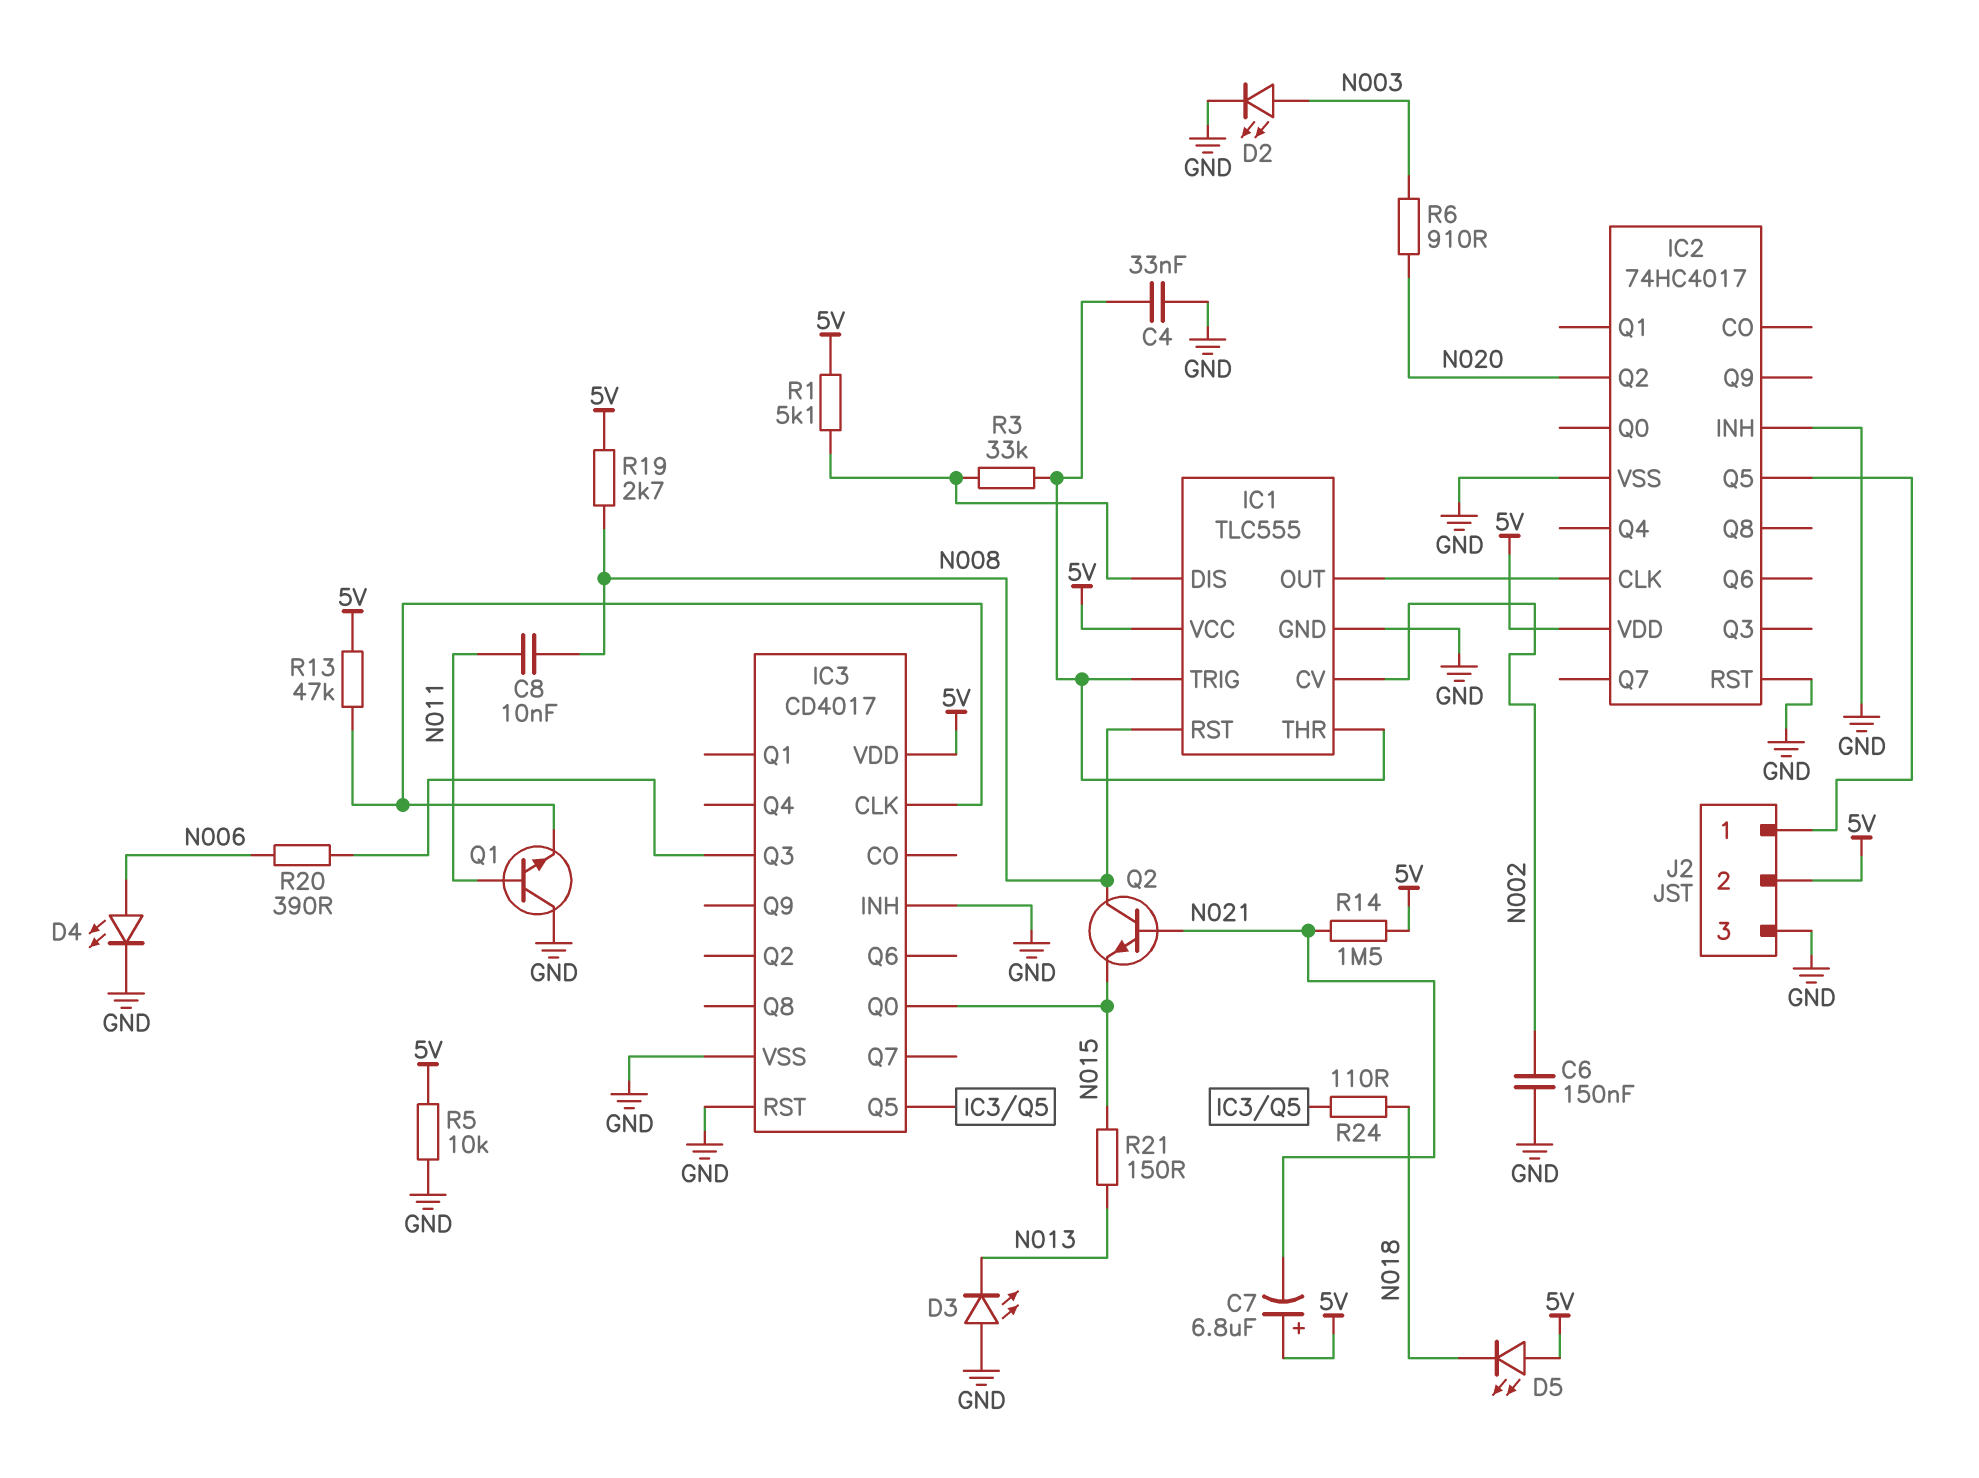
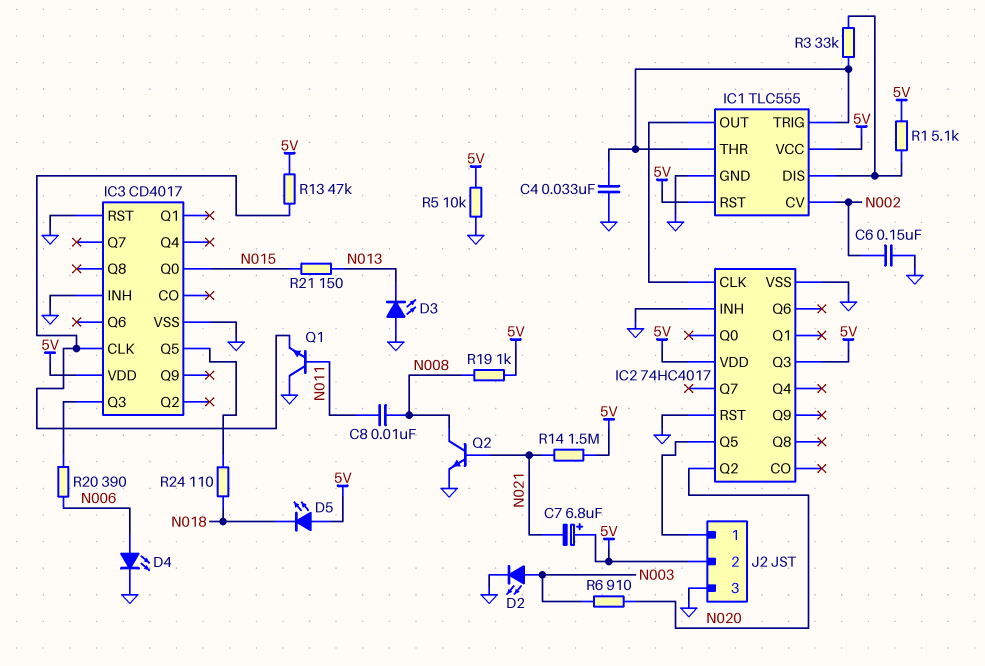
IC1 pin RST: N008 -> 5V
IC2 pin Q3: none -> 5V
Q2: NPN (B N021, C N008, E N015) -> NPN (B N021, C N008, E GND)
R19: 2.7k (5V, N008) -> 1k (5V, N008)

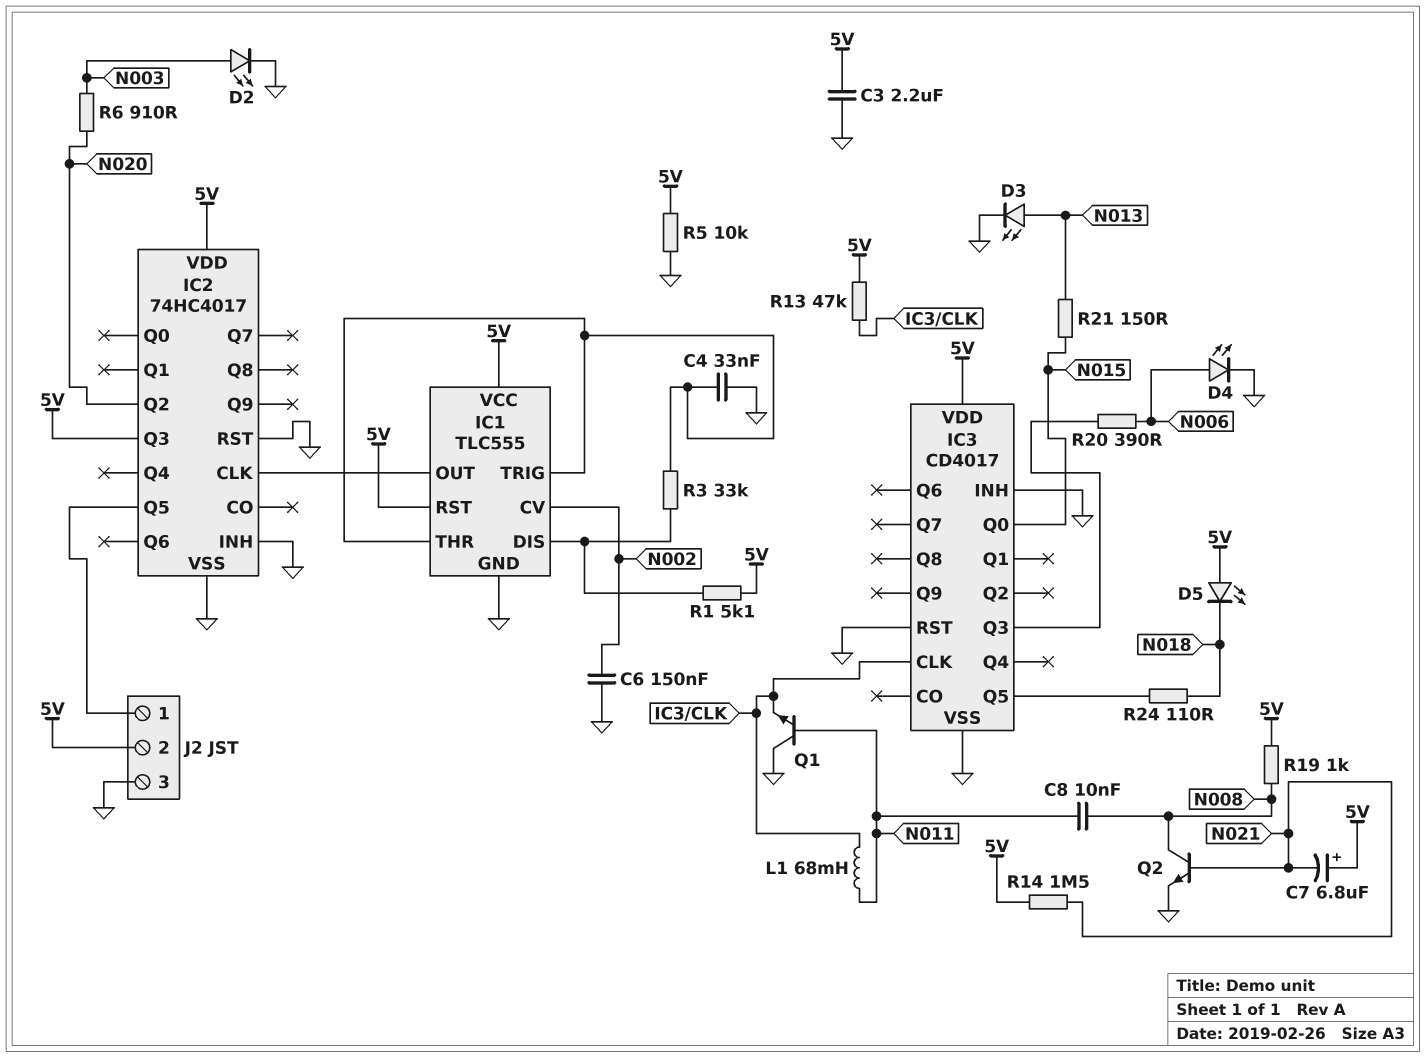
C3: none -> 2.2uF (5V, GND)
D3: LED (A GND, K N013) -> LED (A N013, K GND)
L1: none -> 68mH (IC3/CLK, N011)

